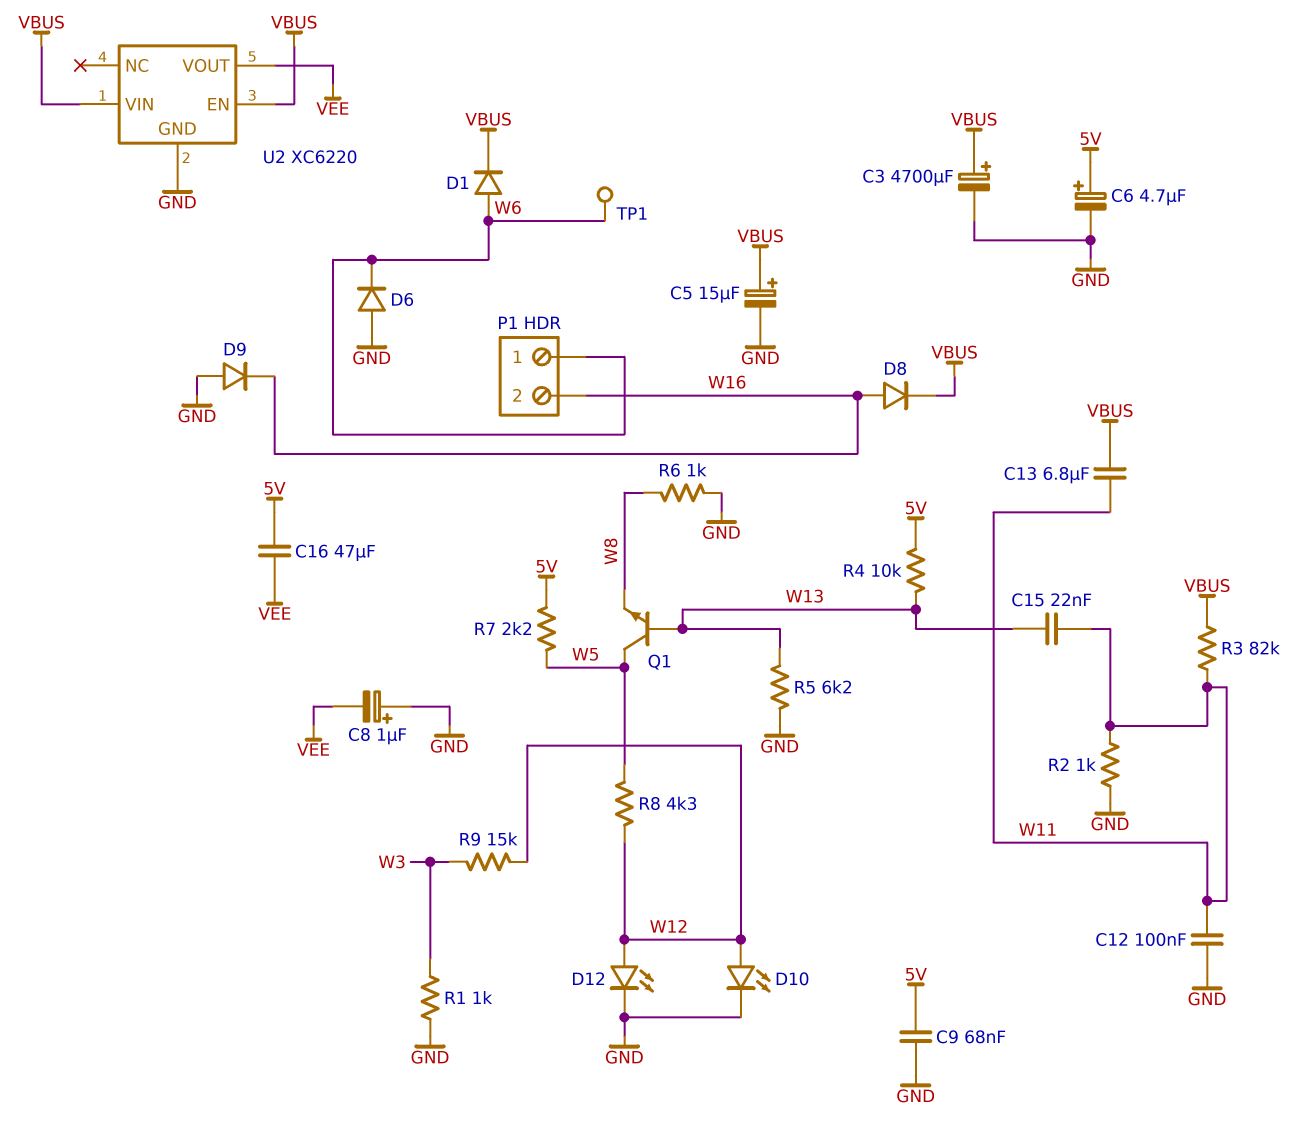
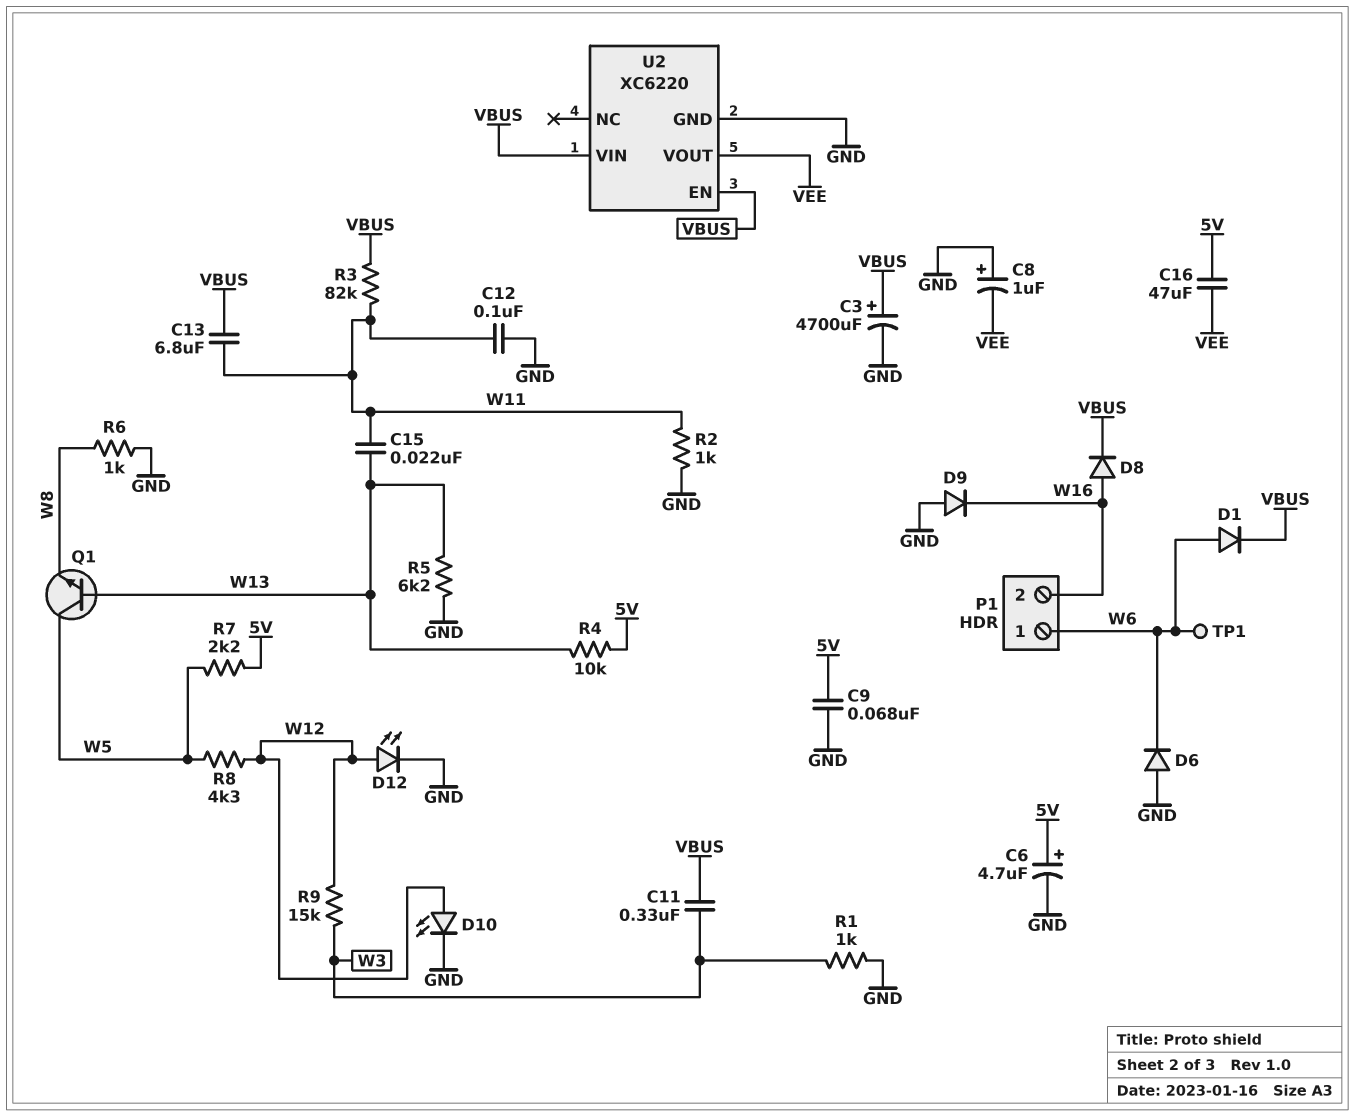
C5: 15uF (plus VBUS, minus GND) -> none
C11: none -> 330nF (VBUS, W3)

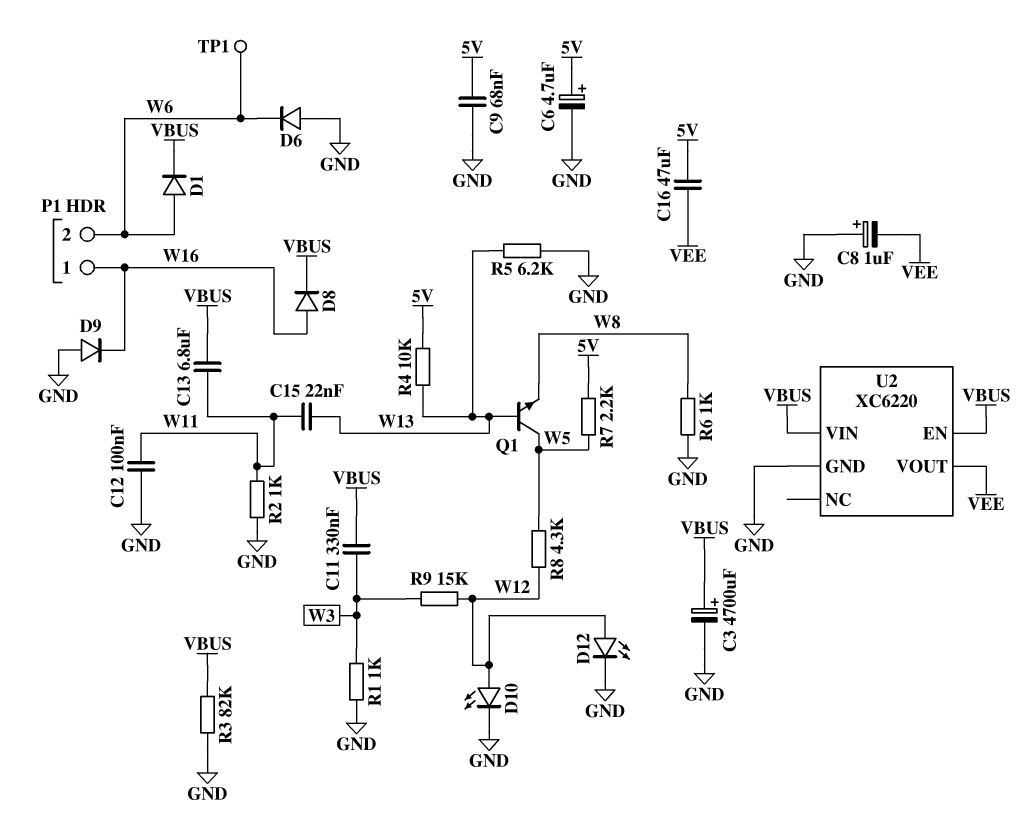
P1 pin 1: W6 -> W16
P1 pin 2: W16 -> W6
R3: 82k (VBUS, W11) -> 82k (GND, VBUS)

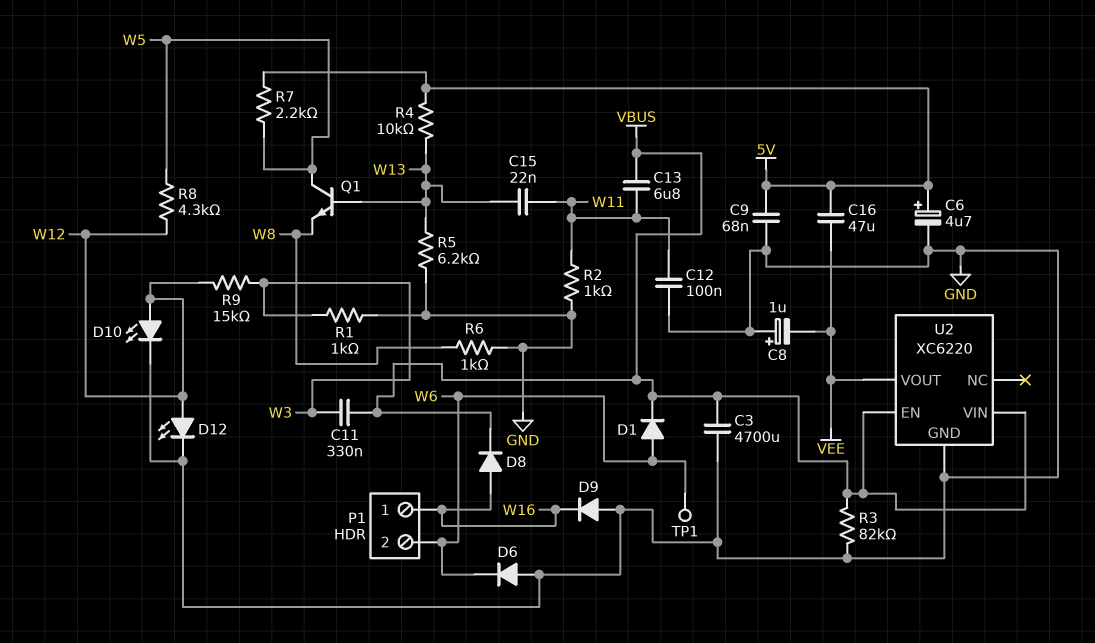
C3: 4700uF (plus VBUS, minus GND) -> 4700uF (GND, VBUS)

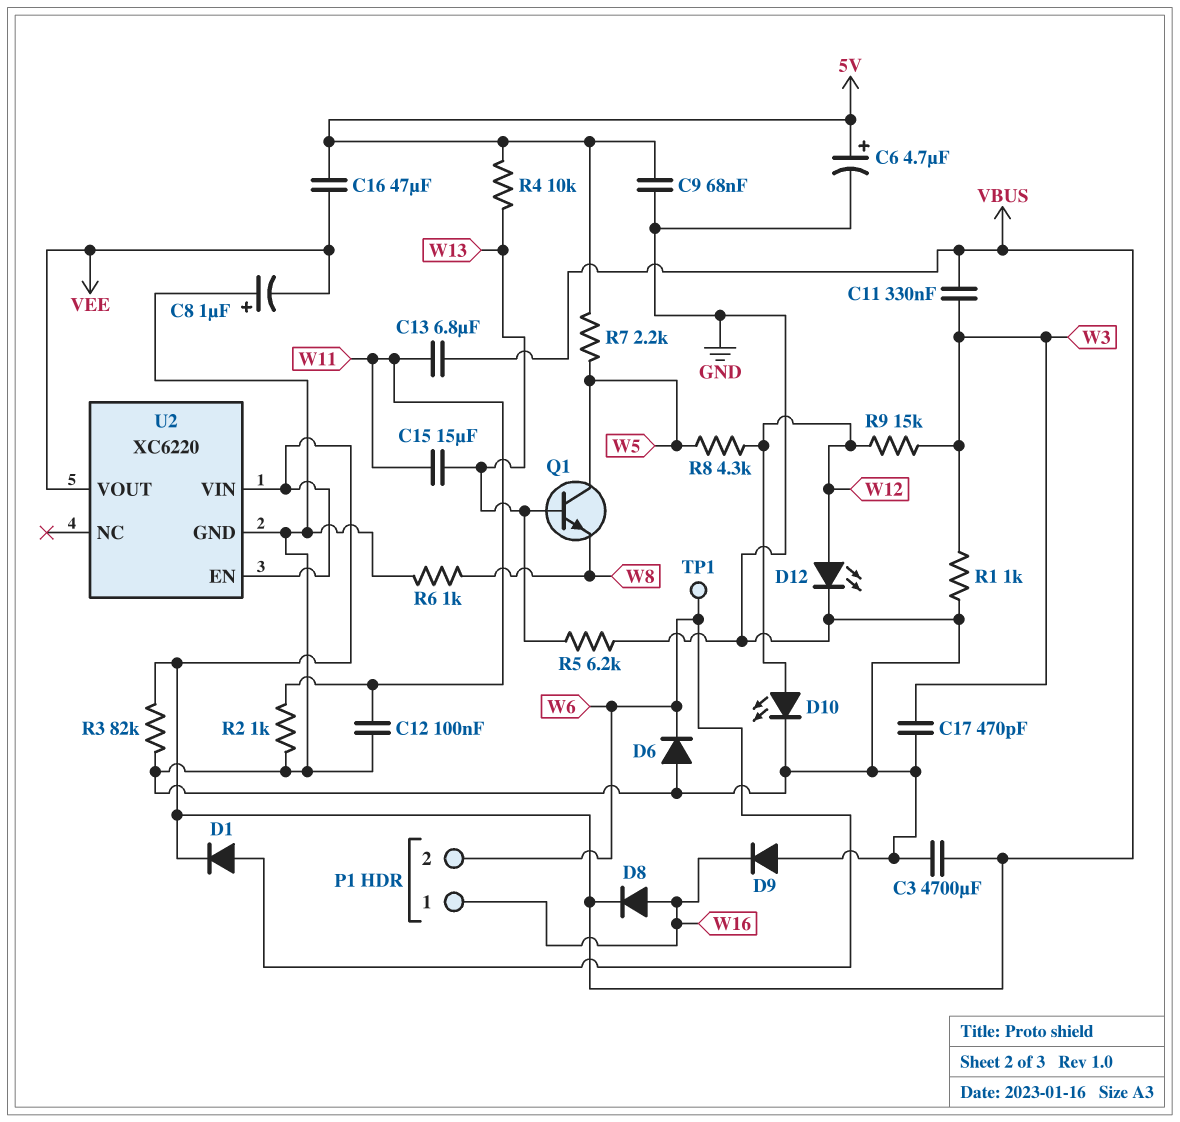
C15: 22nF (W11, W13) -> 15uF (W11, W13)
C17: none -> 470pF (GND, W3)

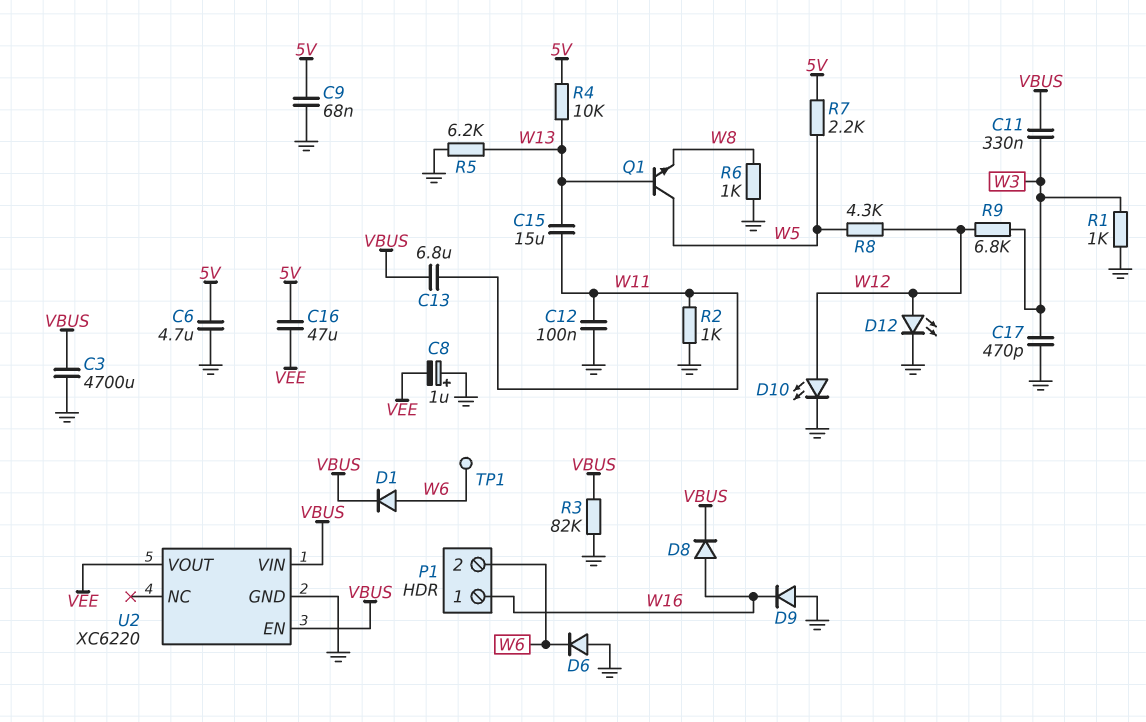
C6: 4.7uF (plus 5V, minus GND) -> 4.7uF (5V, GND)
R9: 15k (W3, W12) -> 6.8k (W3, W12)

